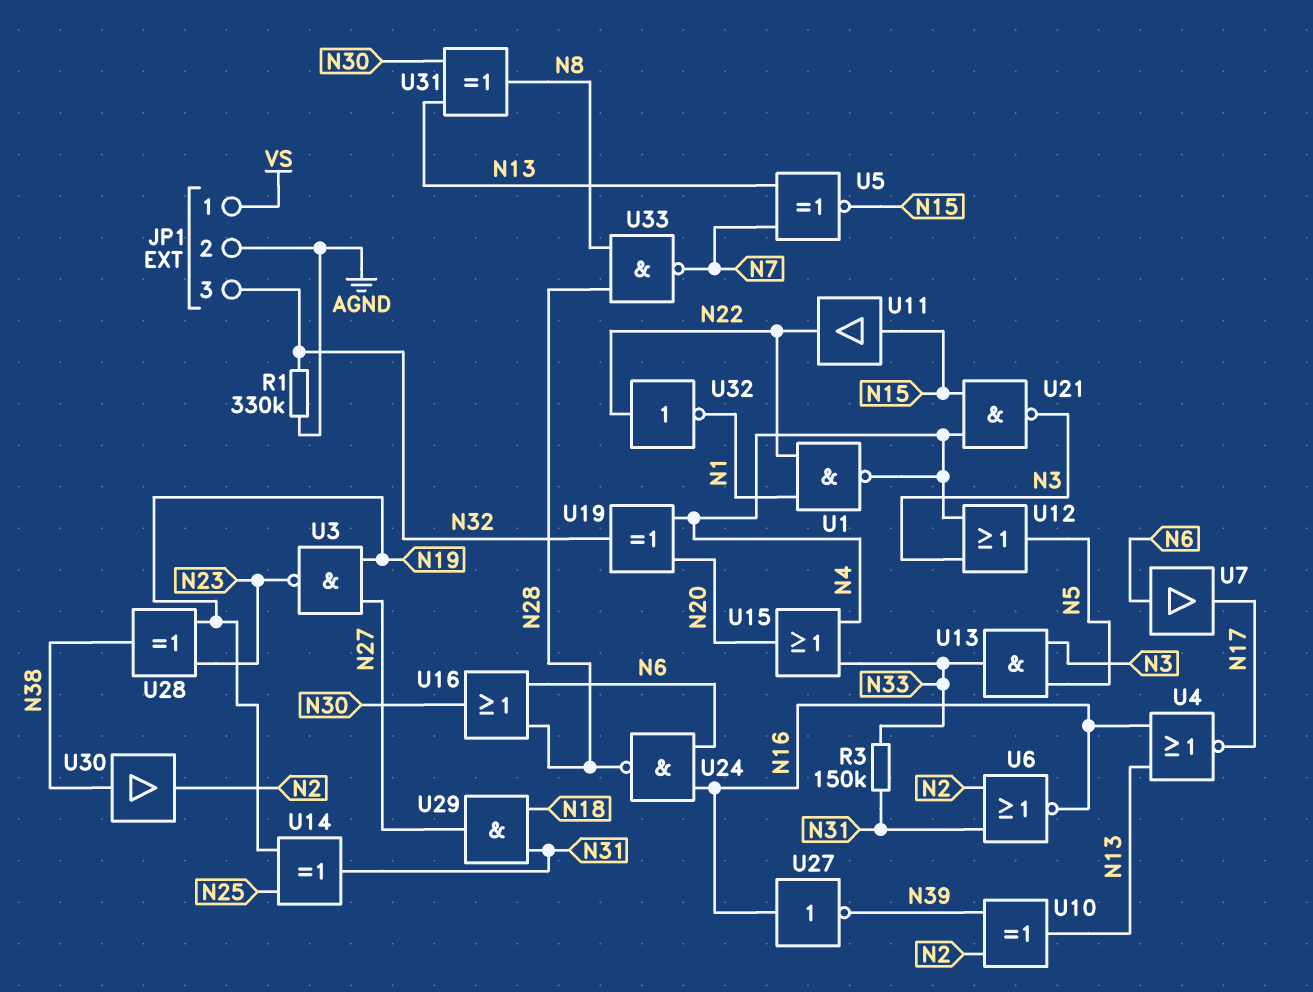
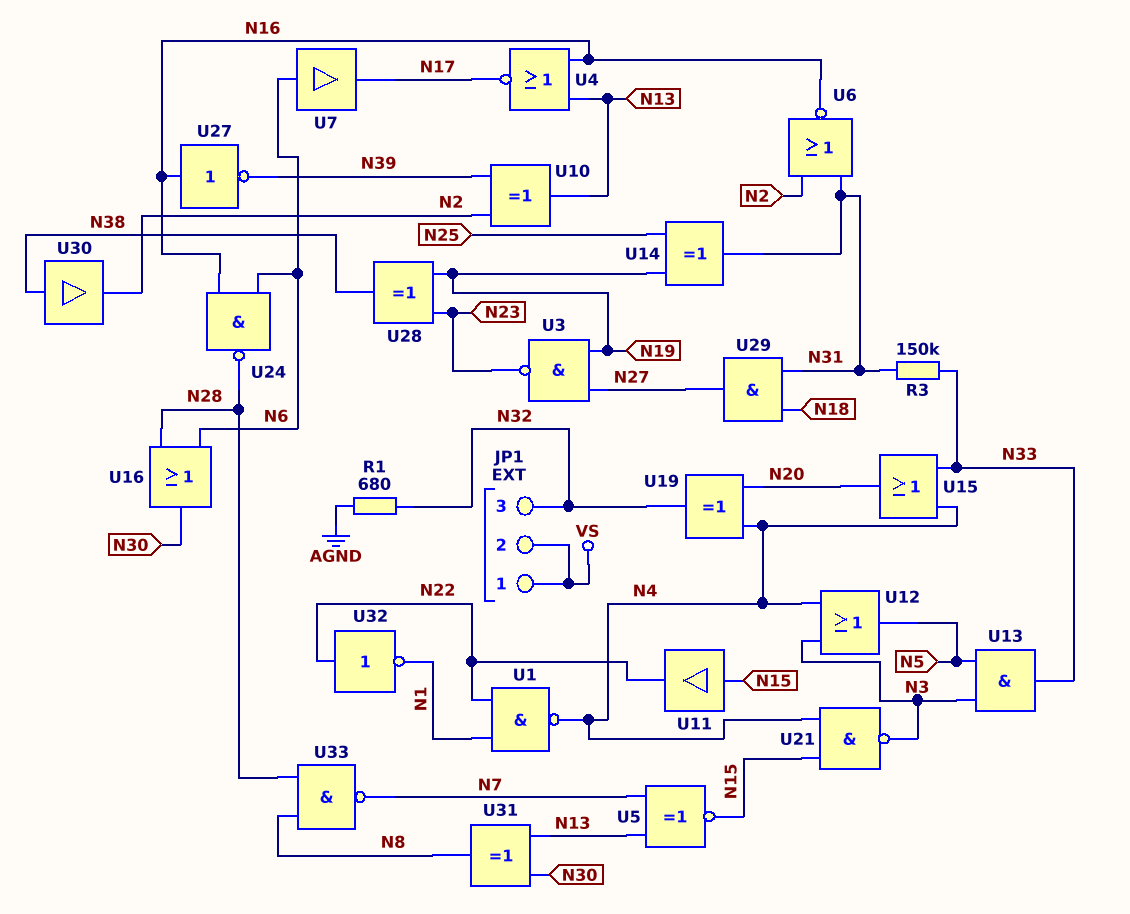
JP1 pin 2: AGND -> VS
R1: 330k (AGND, N32) -> 680 (AGND, N32)

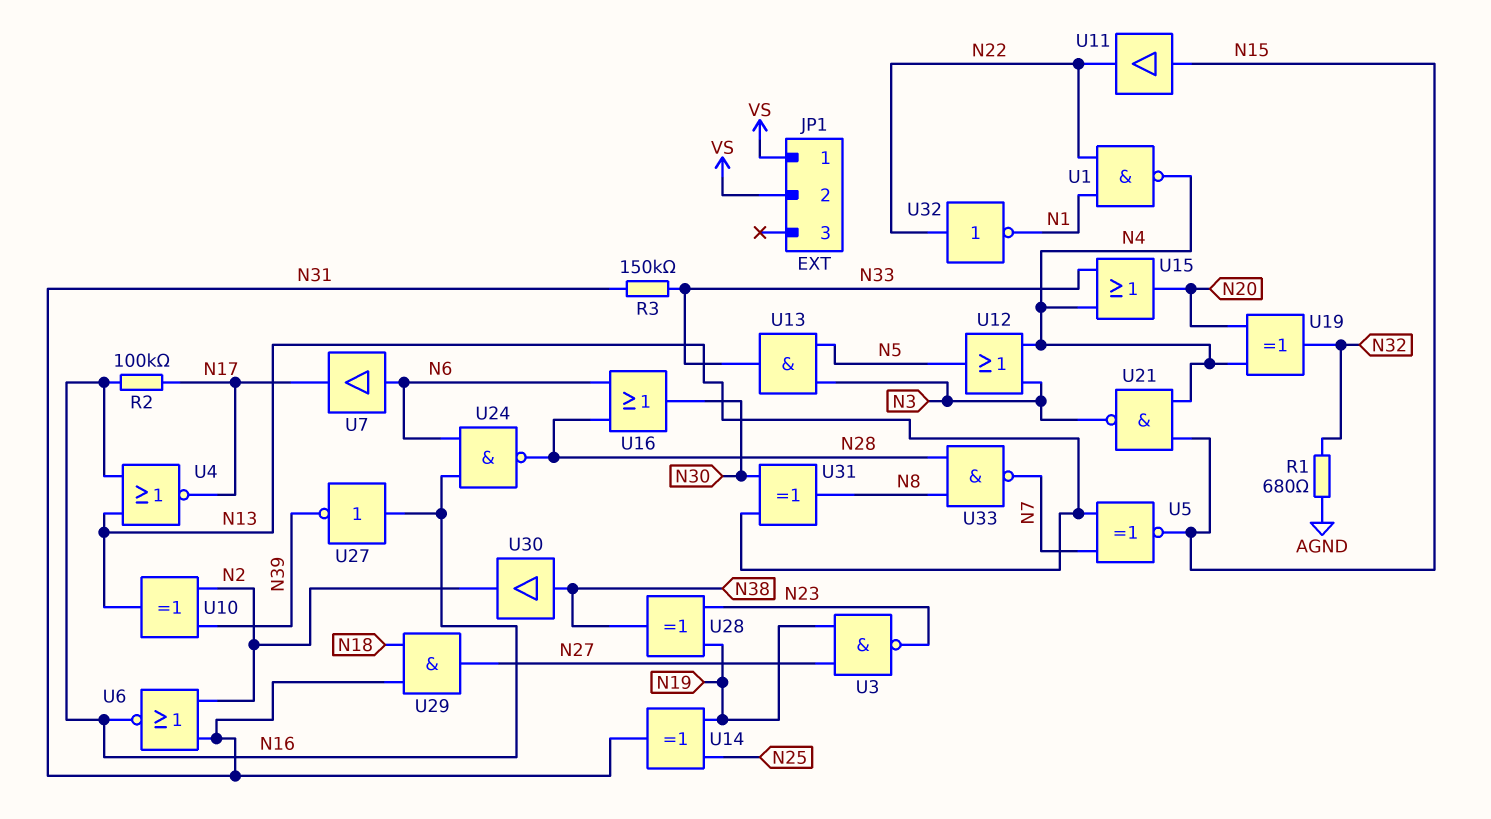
JP1 pin 3: N32 -> none
R2: none -> 100k (N16, N17)

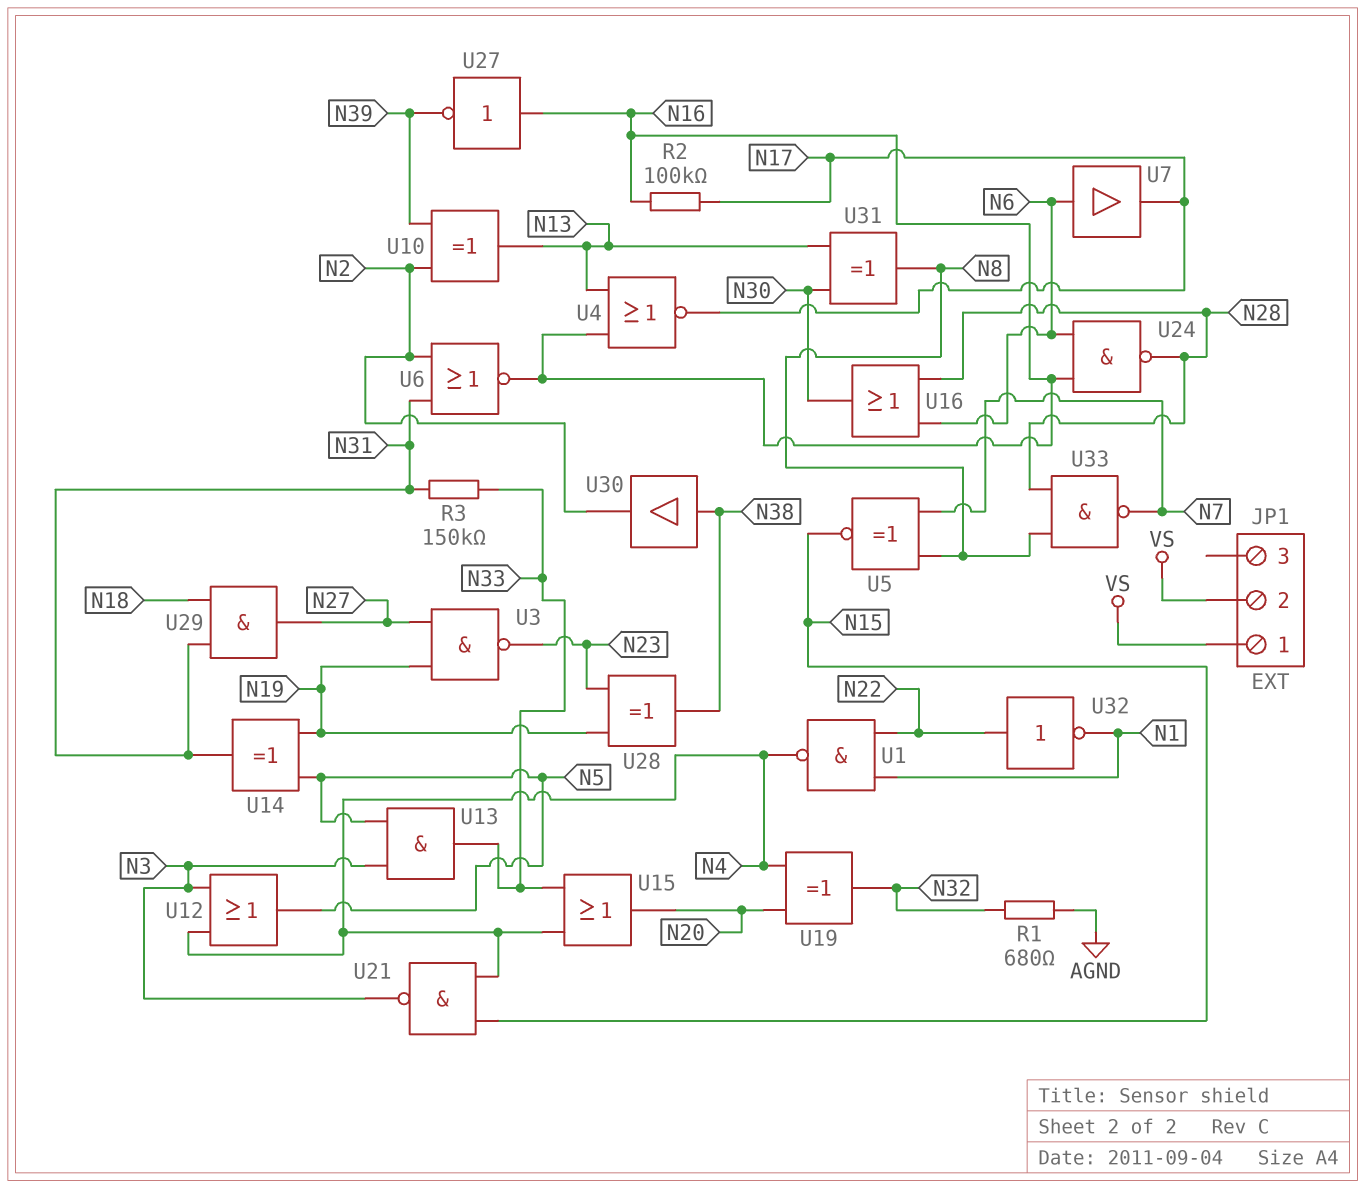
U5: XNOR (in N7, in N13, out N15) -> XNOR (in N7, in N8, out N15)
U11: buffer (in N15, out N22) -> none
U14: XOR (in N19, in N25, out N31) -> XOR (in N5, in N19, out N31)

